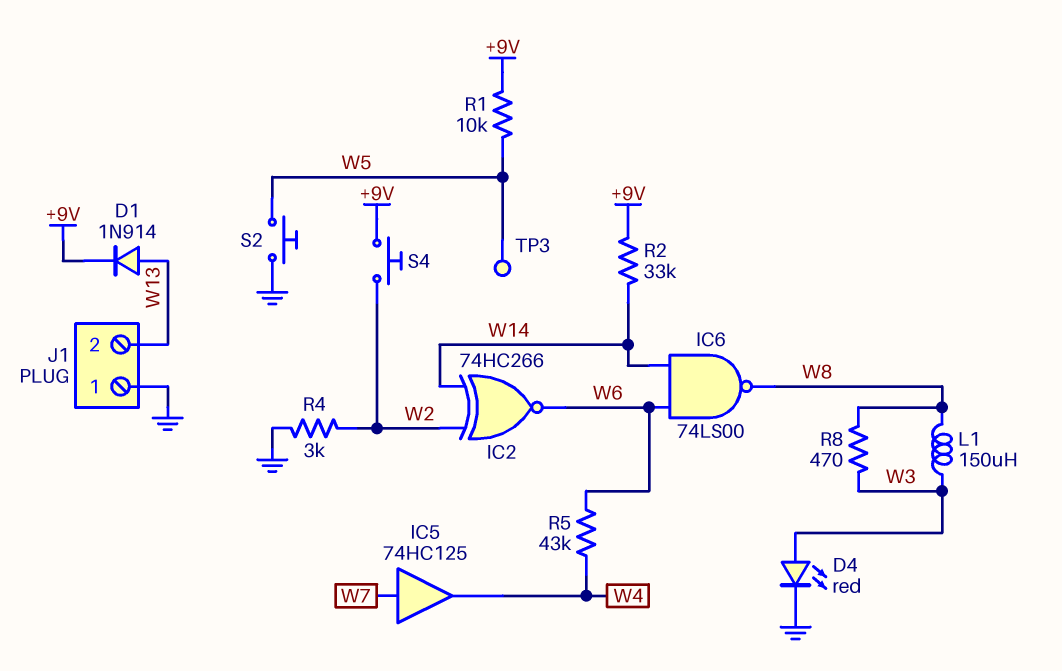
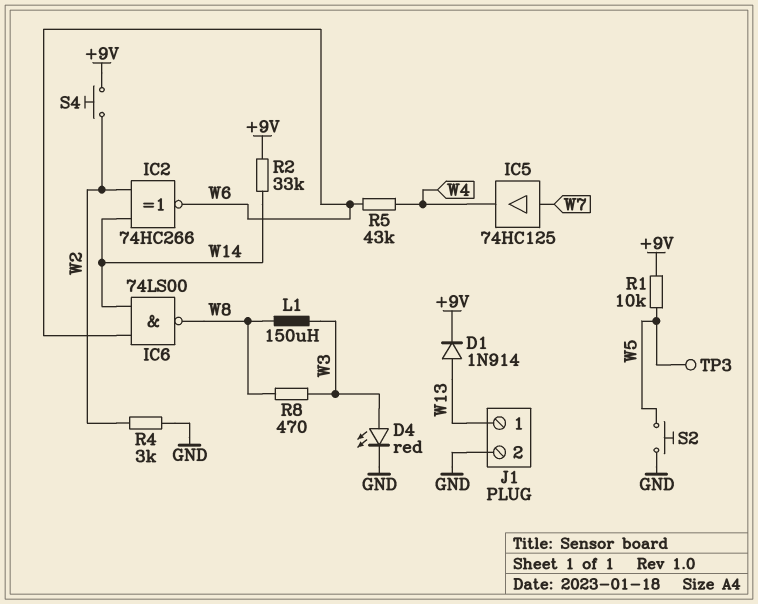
J1 pin 1: GND -> W13
J1 pin 2: W13 -> GND

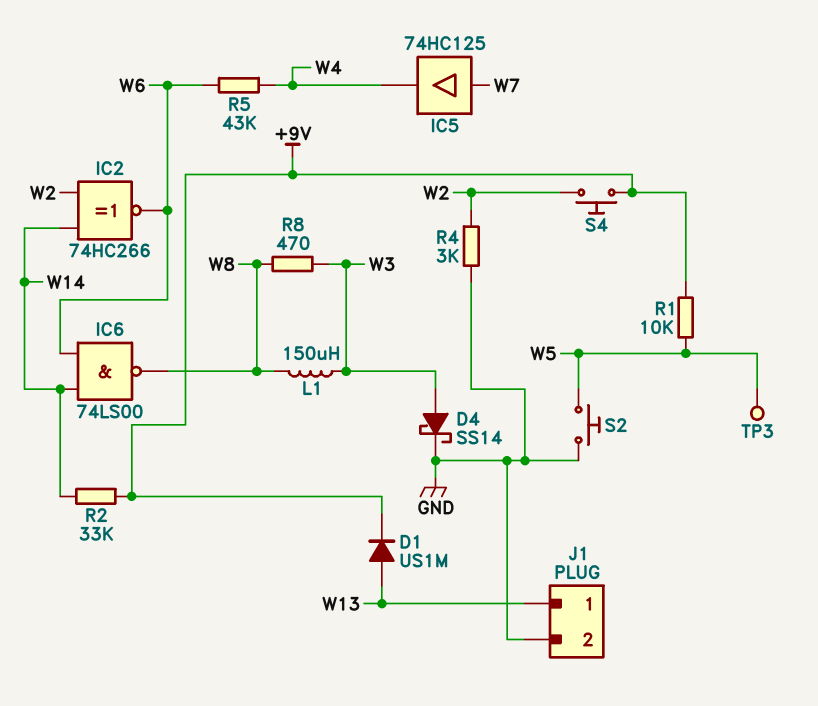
D1: diode 1N914 (A W13, K +9V) -> diode US1M (A W13, K +9V)
D4: LED red (A W3, K GND) -> schottky SS14 (A W3, K GND)

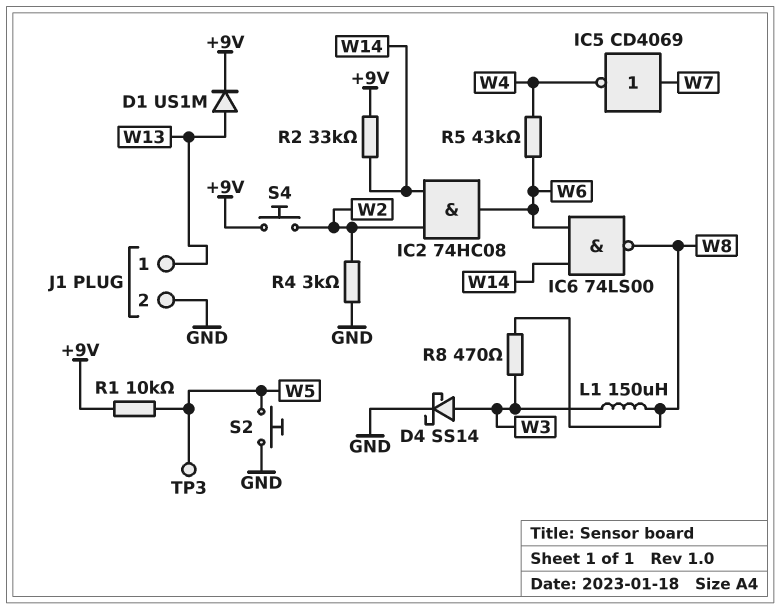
IC2: XNOR 74HC266 (in W2, in W14, out W6) -> AND 74HC08 (in W2, in W14, out W6)
IC5: buffer 74HC125 (in W7, out W4) -> NOT CD4069 (in W7, out W4)

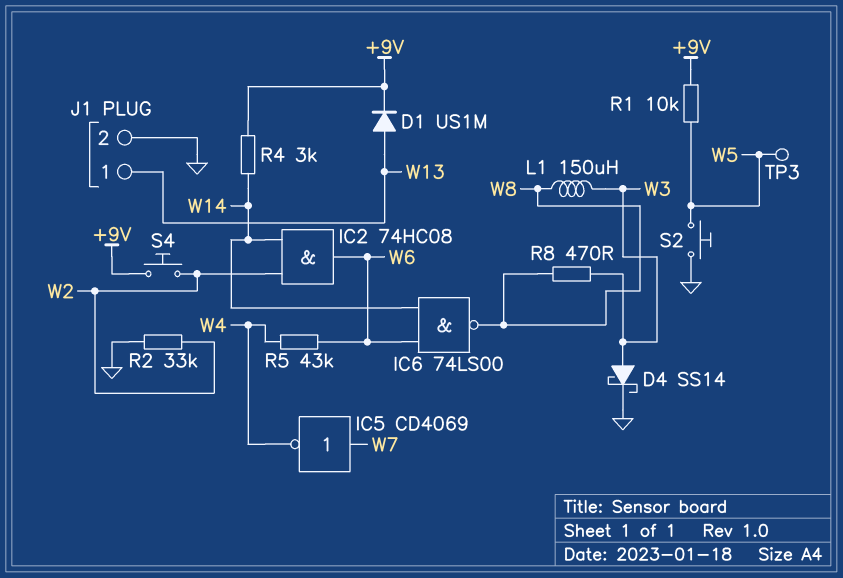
R2: 33k (+9V, W14) -> 33k (GND, W2)
R4: 3k (GND, W2) -> 3k (+9V, W14)

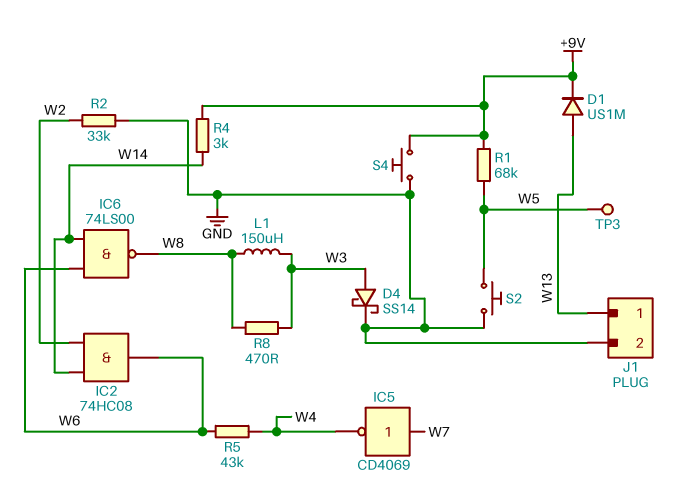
R1: 10k (+9V, W5) -> 68k (+9V, W5)
S4: button (+9V, W2) -> button (+9V, GND)

